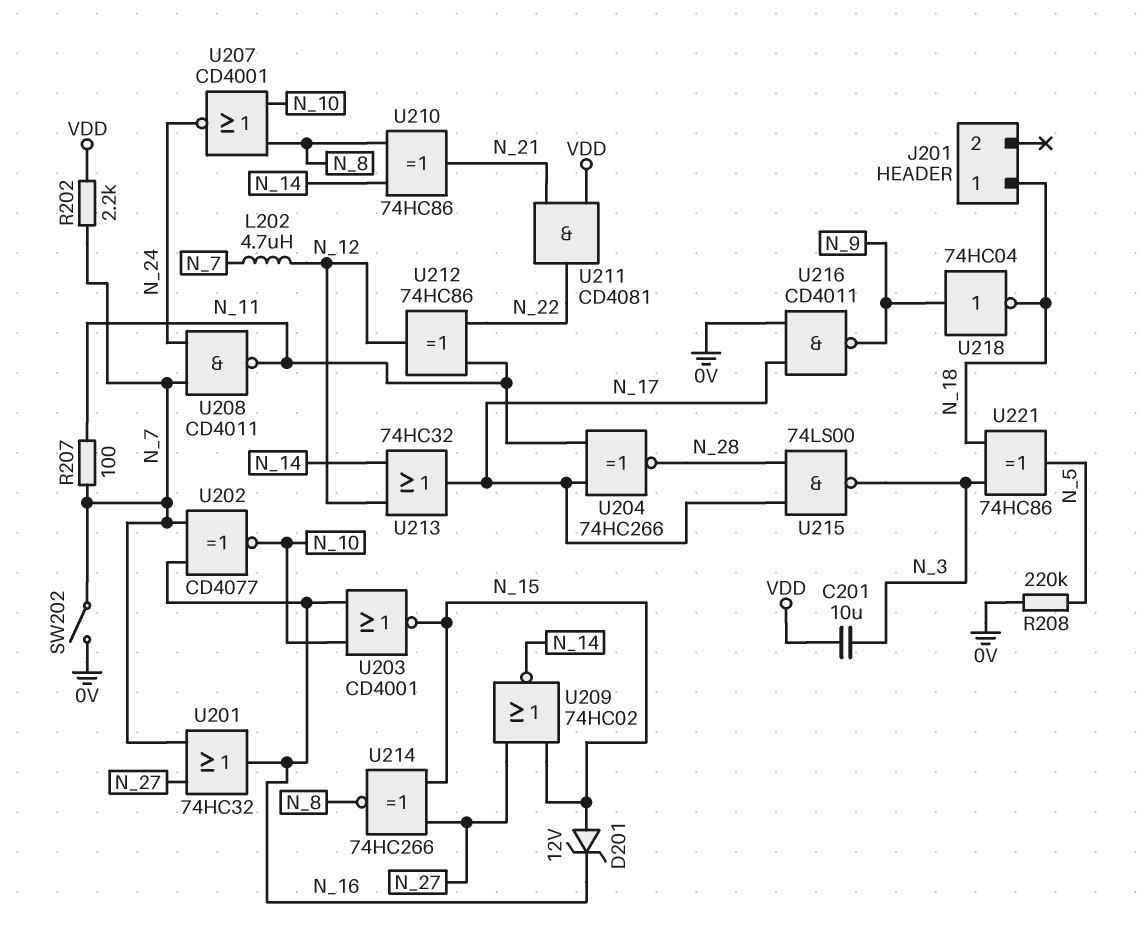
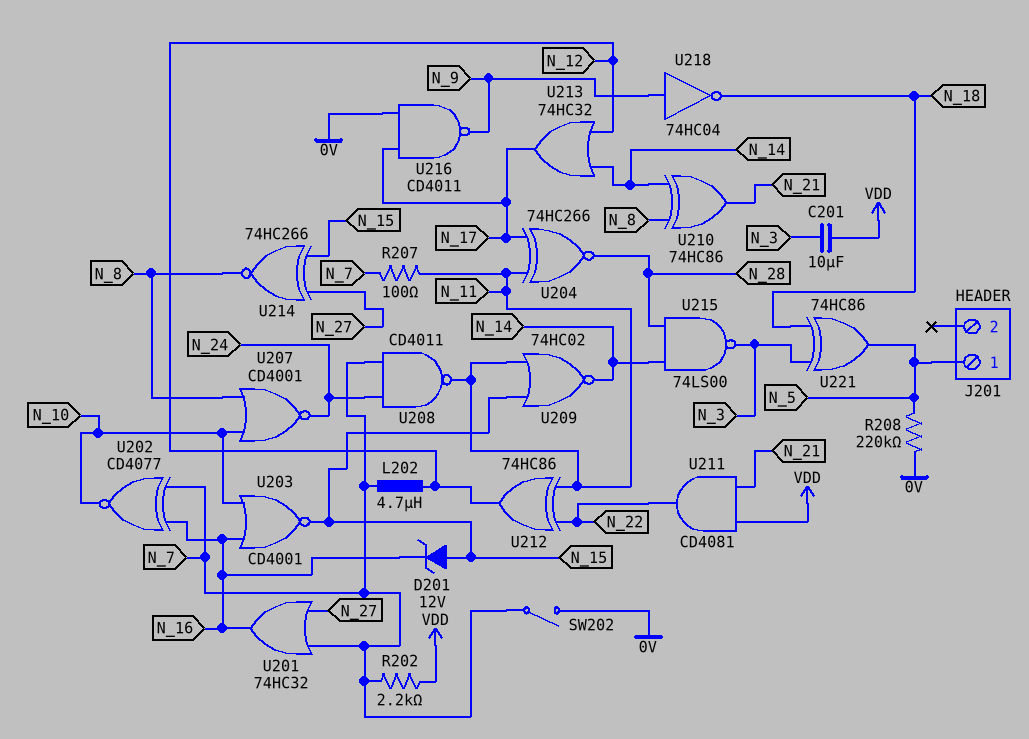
J201 pin 1: N_18 -> N_5
U209: NOR 74HC02 (in N_15, in N_27, out N_14) -> NOR 74HC02 (in N_11, in N_15, out N_14)
U215: NAND 74LS00 (in N_17, in N_28, out N_3) -> NAND 74LS00 (in N_14, in N_28, out N_3)

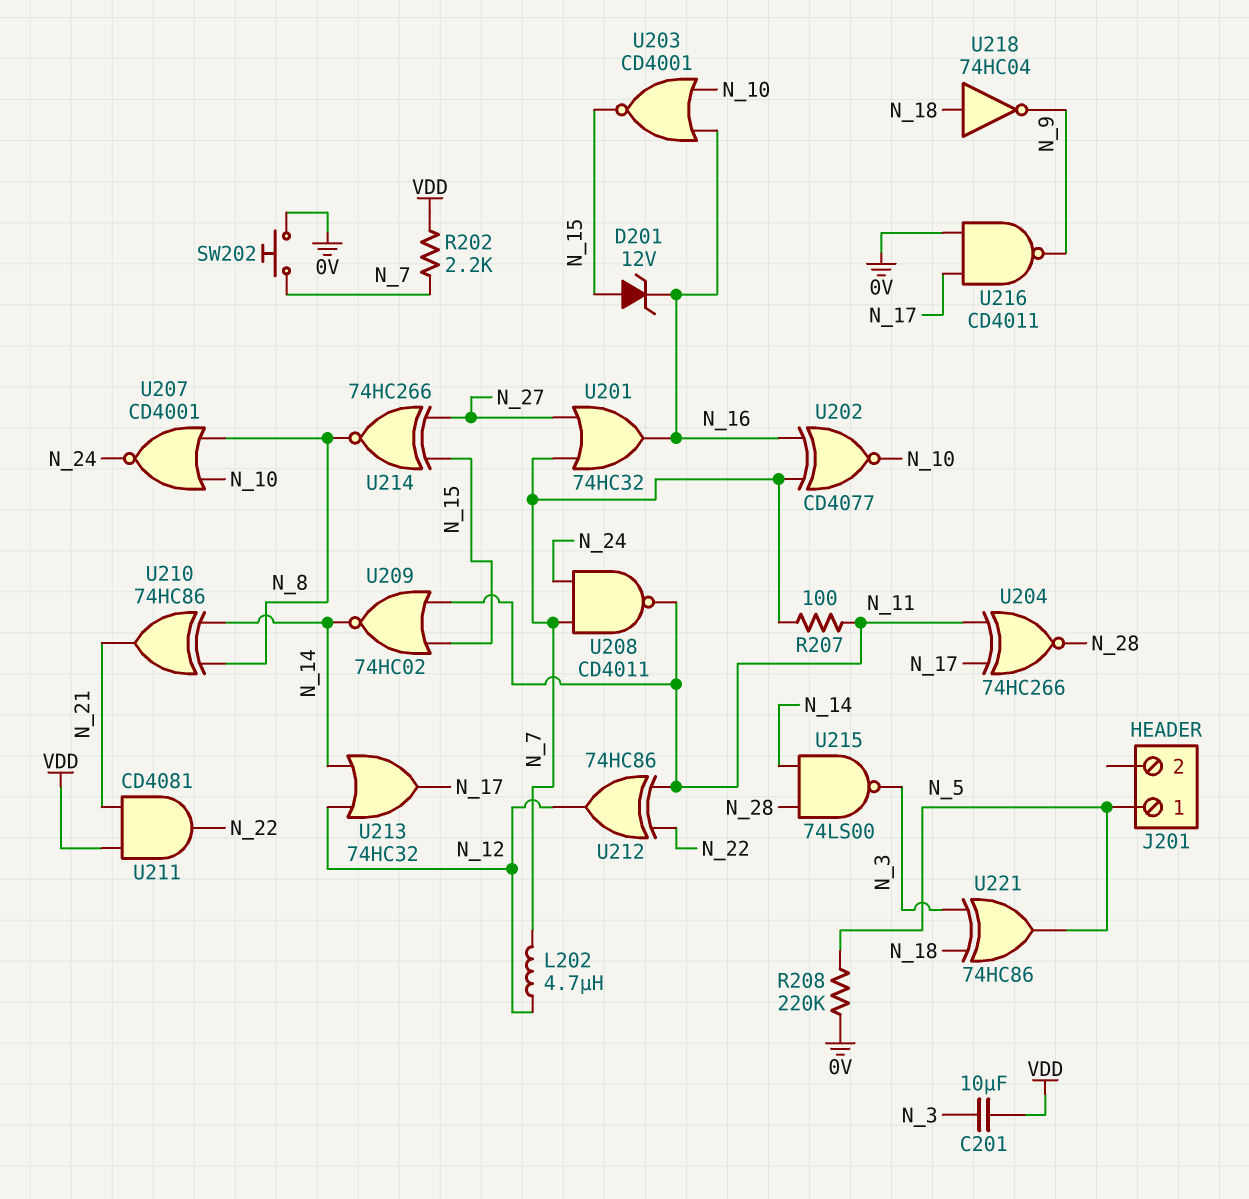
SW202: switch (0V, N_7) -> button (0V, N_7)
U218: NOT 74HC04 (in N_9, out N_18) -> NOT 74HC04 (in N_18, out N_9)

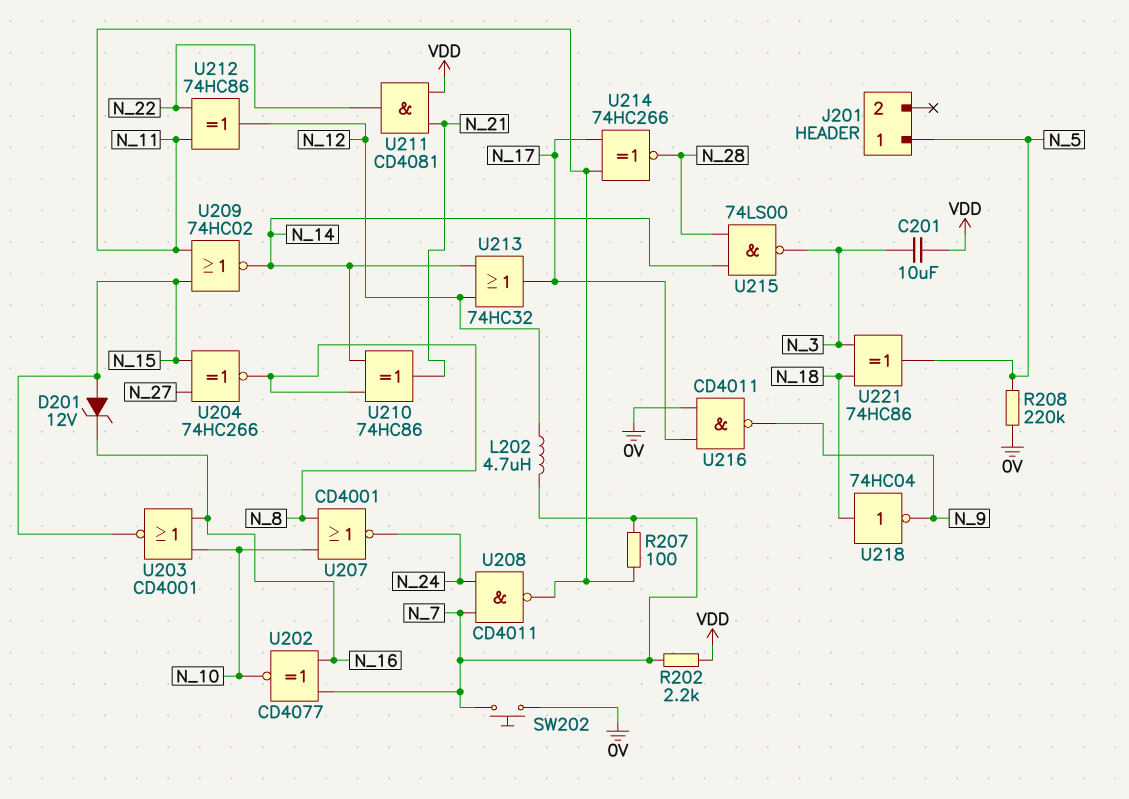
U201: OR 74HC32 (in N_7, in N_27, out N_16) -> none
U204: XNOR 74HC266 (in N_11, in N_17, out N_28) -> XNOR 74HC266 (in N_15, in N_27, out N_8)
U214: XNOR 74HC266 (in N_15, in N_27, out N_8) -> XNOR 74HC266 (in N_11, in N_17, out N_28)

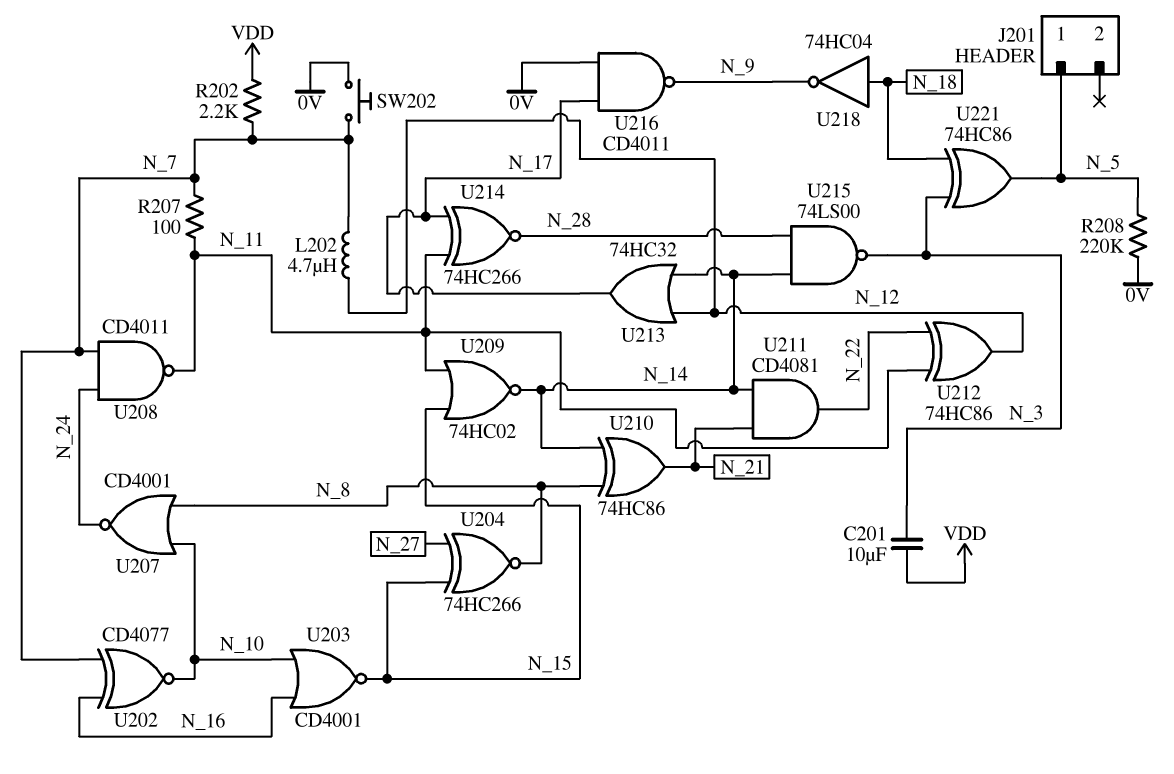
D201: zener 12V (A N_15, K N_16) -> none
U211: AND CD4081 (in N_21, in VDD, out N_22) -> AND CD4081 (in N_14, in N_21, out N_22)

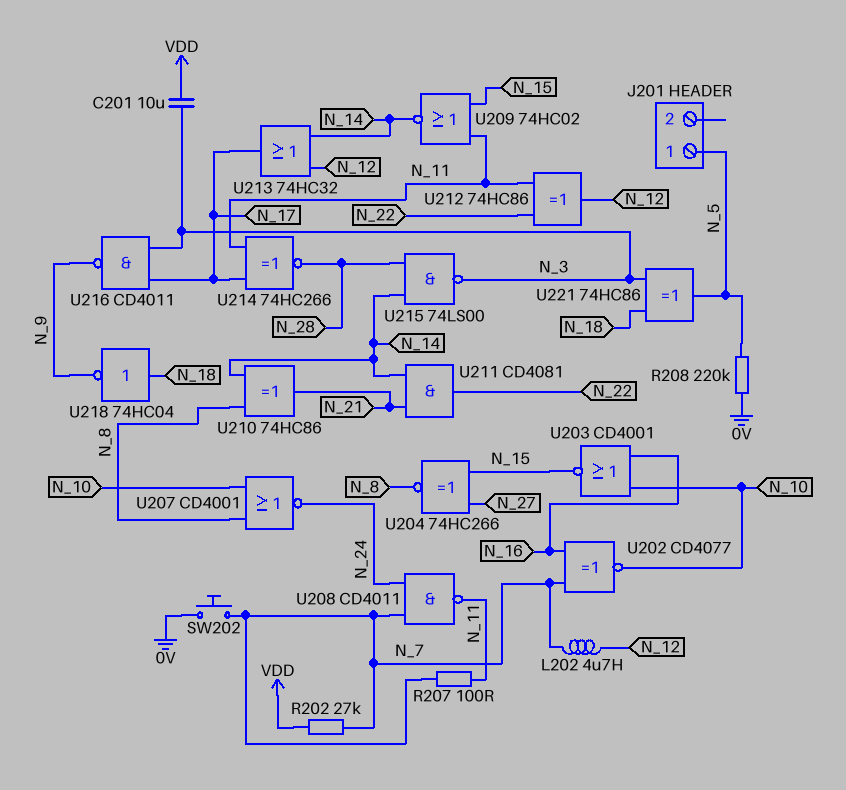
R202: 2.2k (N_7, VDD) -> 27k (N_7, VDD)
U216: NAND CD4011 (in 0V, in N_17, out N_9) -> NAND CD4011 (in N_3, in N_17, out N_9)

